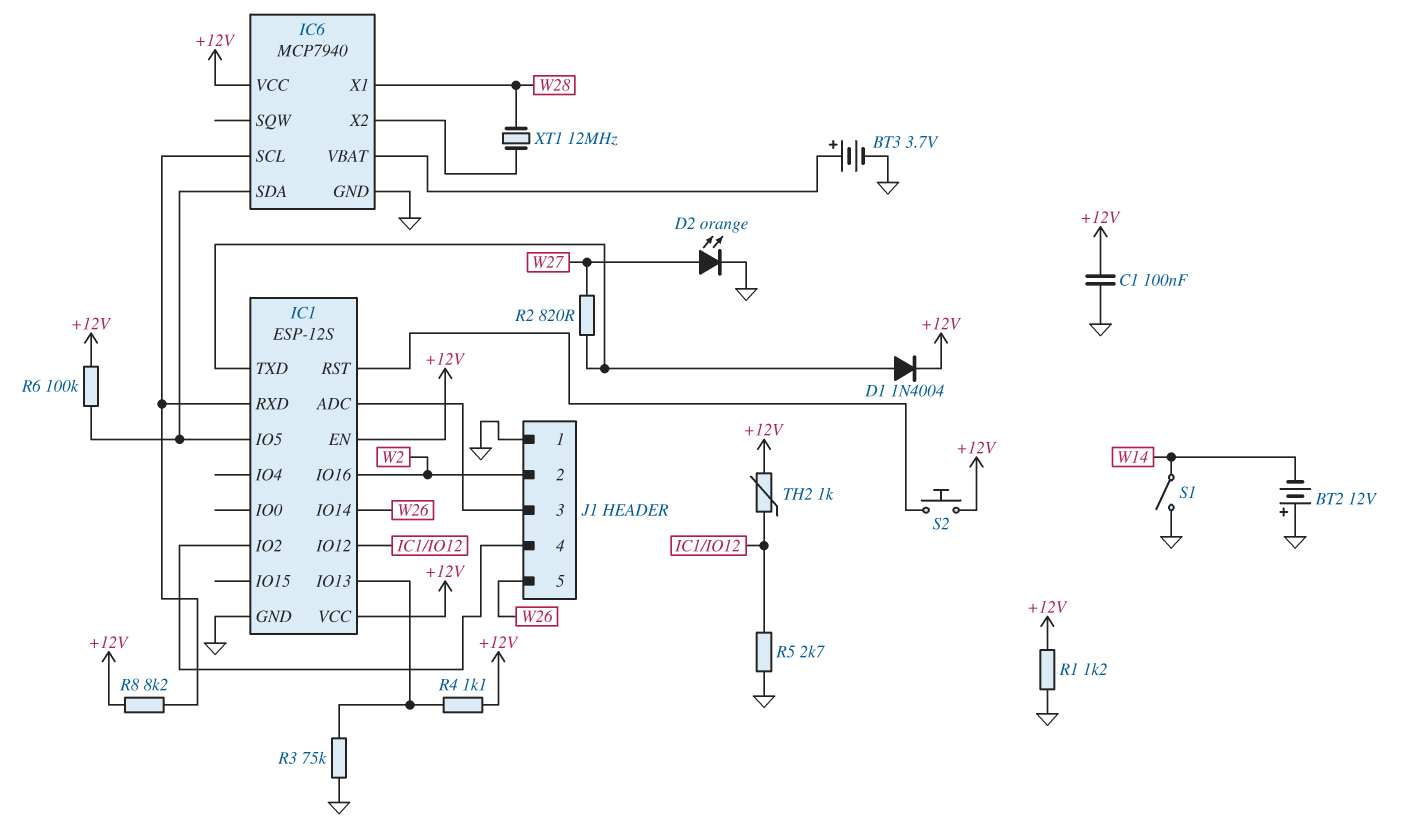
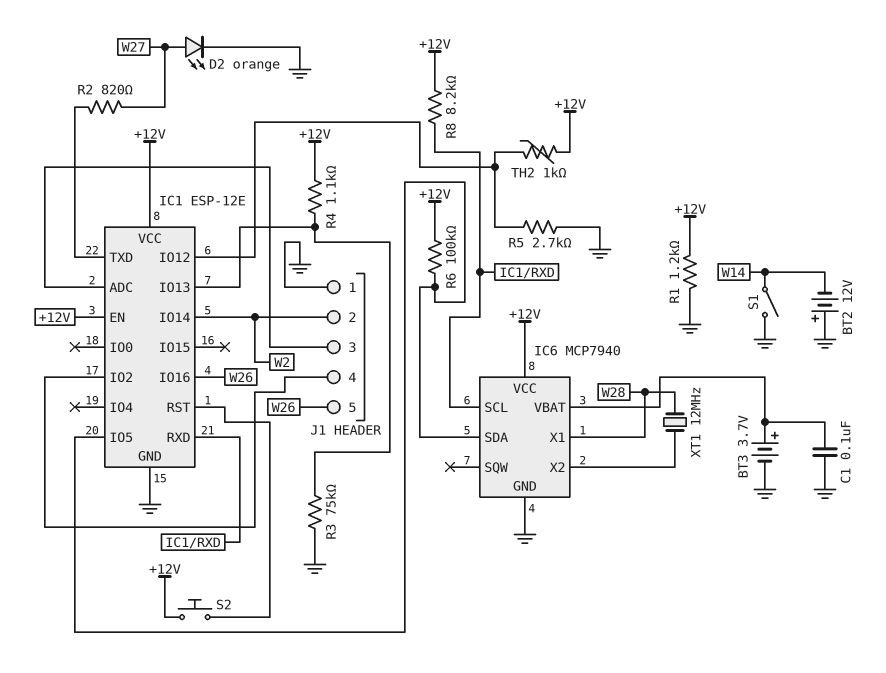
C1: 100nF (+12V, GND) -> 100nF (GND, IC6/VBAT)
D1: diode 1N4004 (A IC1/TXD, K +12V) -> none
IC1: ESP-12S -> ESP-12E
IC1 pin IO14: W26 -> W2
IC1 pin IO16: W2 -> W26

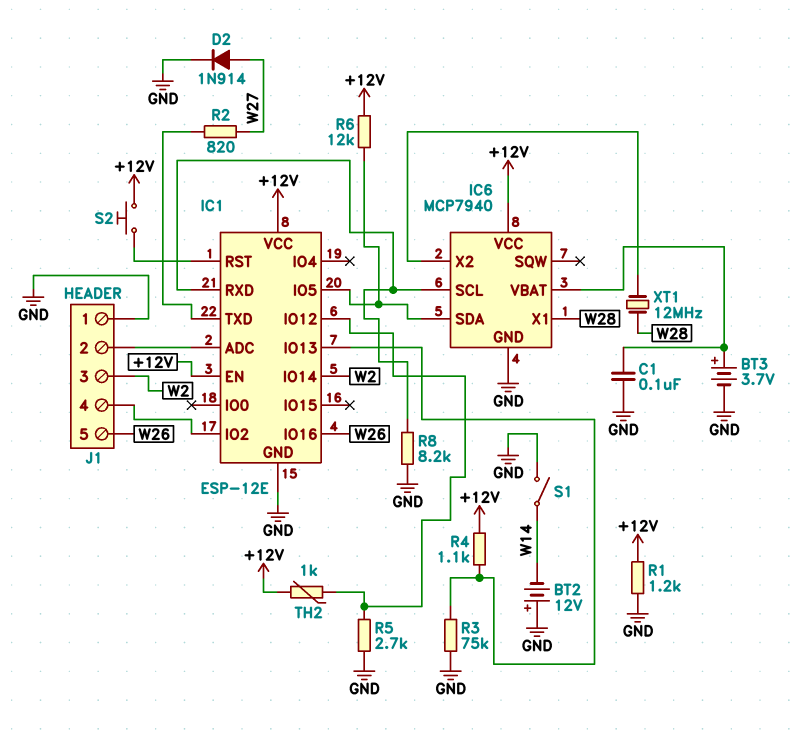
D2: LED orange (A W27, K GND) -> diode 1N914 (A W27, K GND)
J1 pin 2: W2 -> IC1/ADC
J1 pin 3: IC1/ADC -> W2
R6: 100k (+12V, IC1/IO5) -> 12k (+12V, IC1/IO5)
R8: 8.2k (+12V, IC1/RXD) -> 8.2k (GND, IC1/RXD)

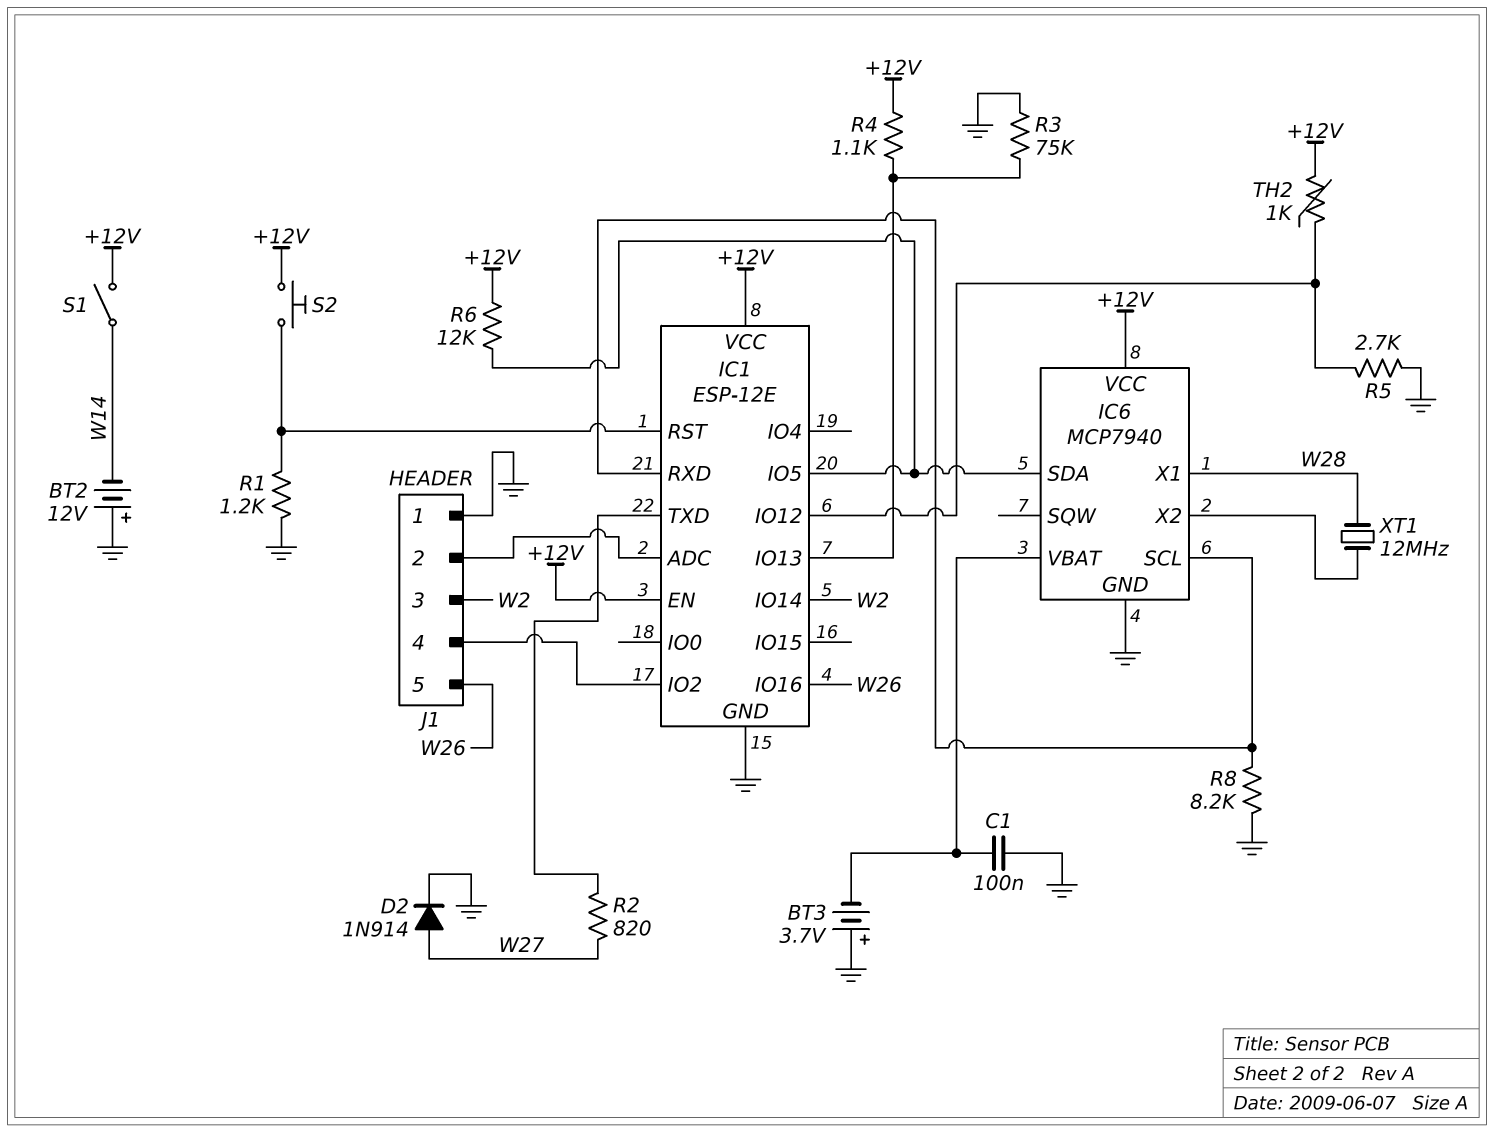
BT3: 3.7V (plus IC6/VBAT, minus GND) -> 3.7V (plus GND, minus IC6/VBAT)
R1: 1.2k (+12V, GND) -> 1.2k (GND, IC1/RST)
S1: switch (GND, W14) -> switch (+12V, W14)

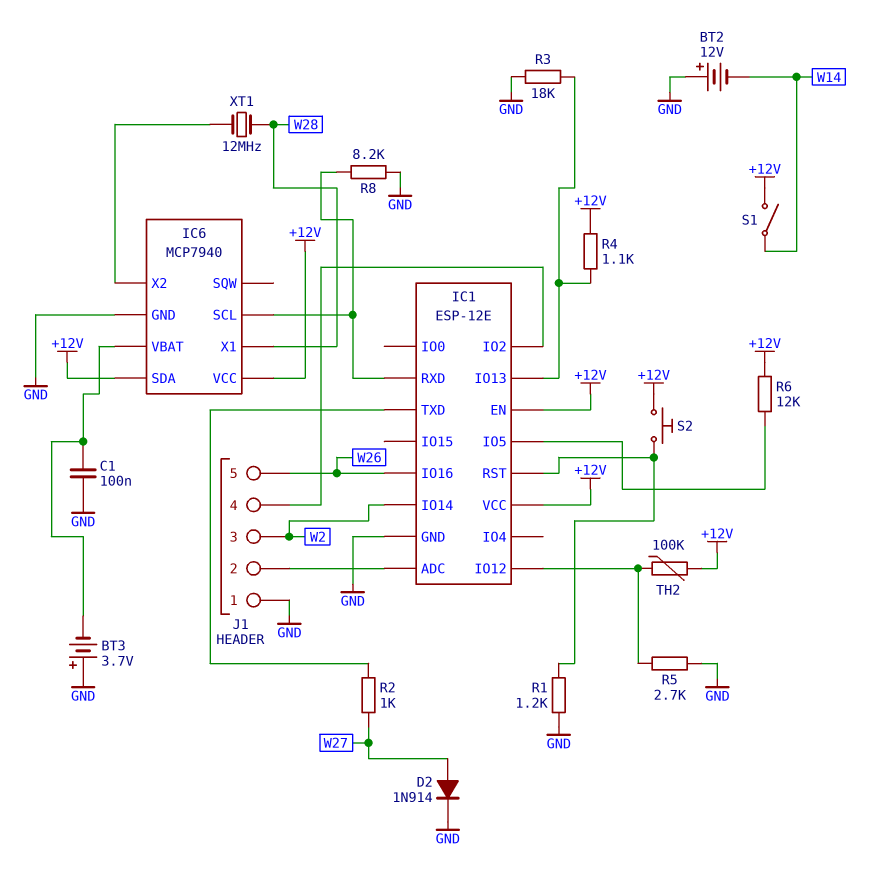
IC6 pin SDA: IC1/IO5 -> +12V
R2: 820 (IC1/TXD, W27) -> 1k (IC1/TXD, W27)
R3: 75k (GND, IC1/IO13) -> 18k (GND, IC1/IO13)
TH2: 1k (+12V, IC1/IO12) -> 100k (+12V, IC1/IO12)

